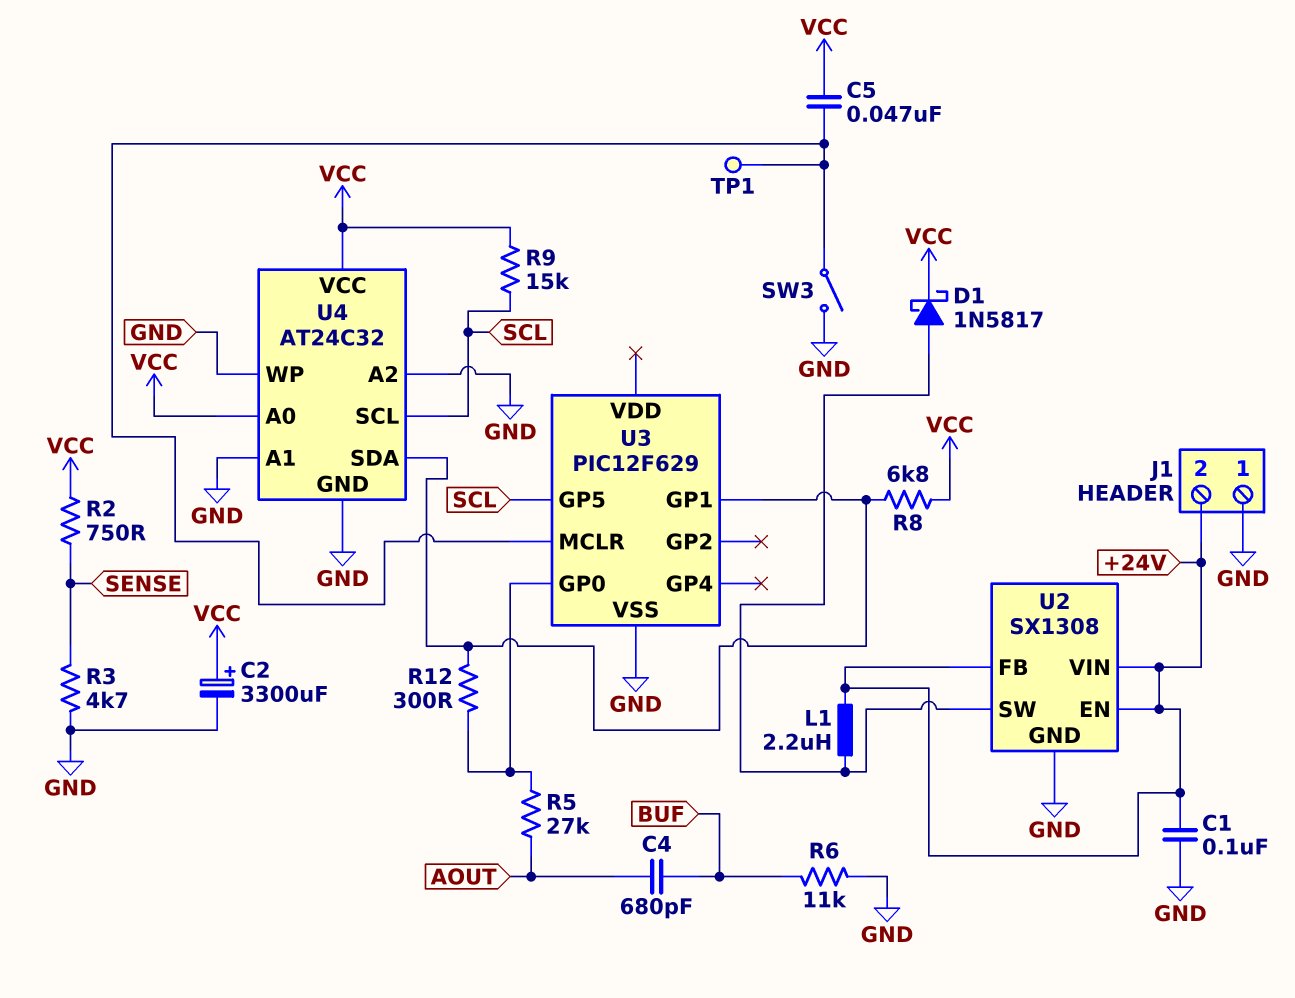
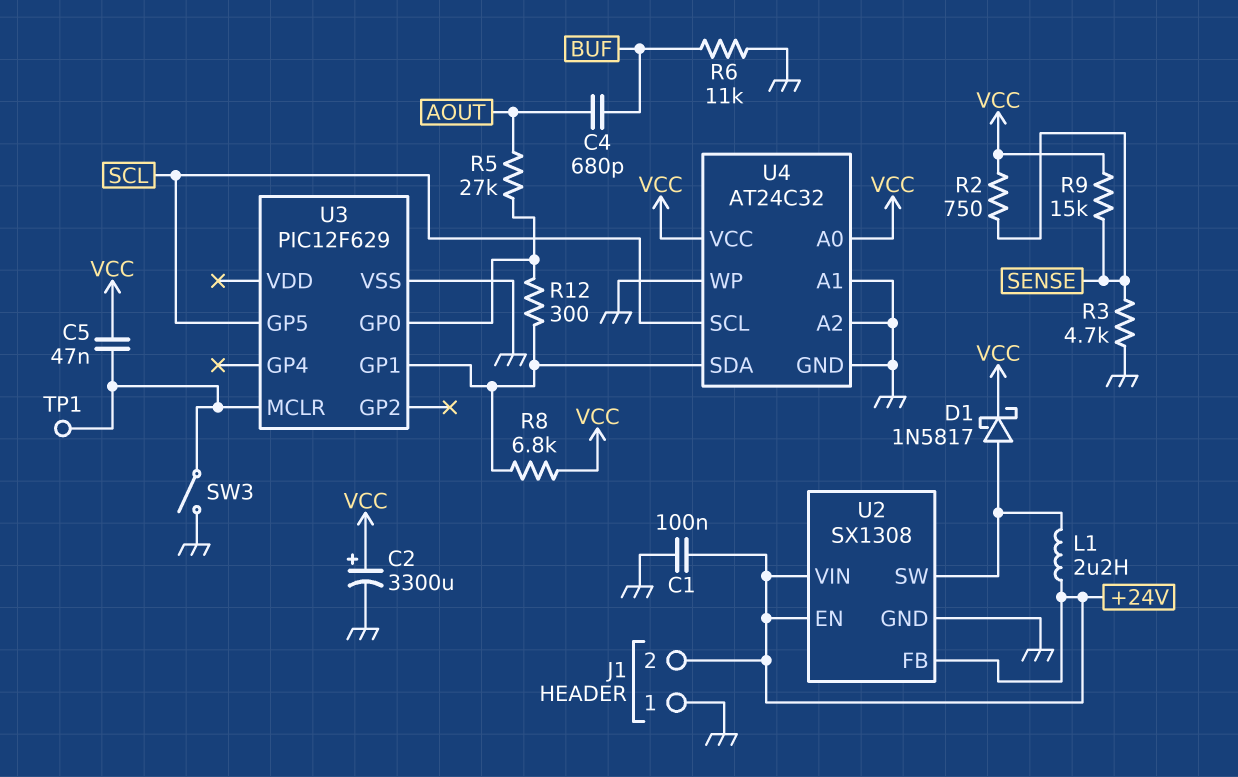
R9: 15k (SCL, VCC) -> 15k (SENSE, VCC)

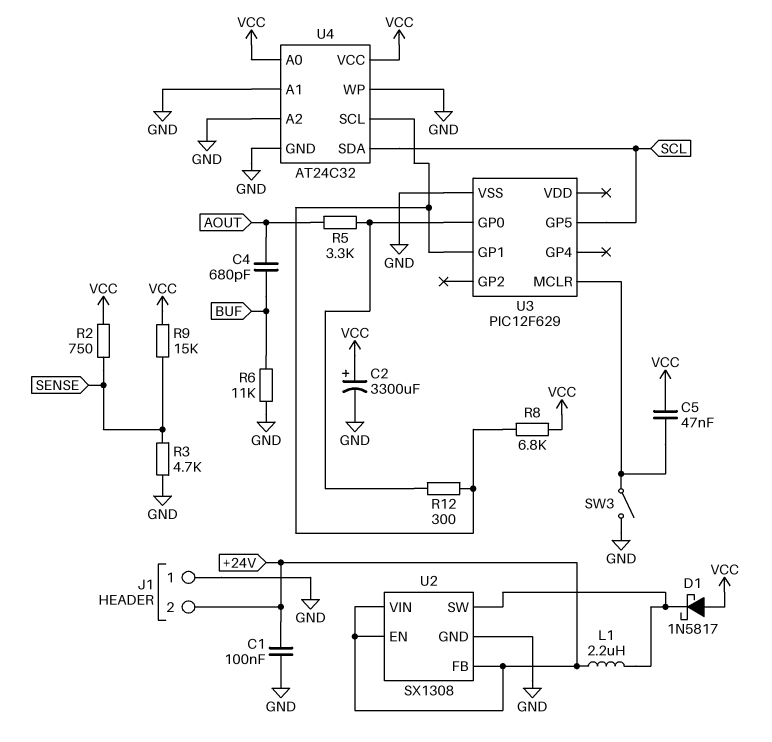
D1: schottky 1N5817 (A U2/SW, K VCC) -> schottky 1N5817 (A VCC, K U2/SW)
R5: 27k (AOUT, U3/GP0) -> 3.3k (AOUT, U3/GP0)
TP1: test point (U3/MCLR) -> none
U4 pin SCL: SCL -> U3/GP1
U4 pin SDA: U3/GP1 -> SCL

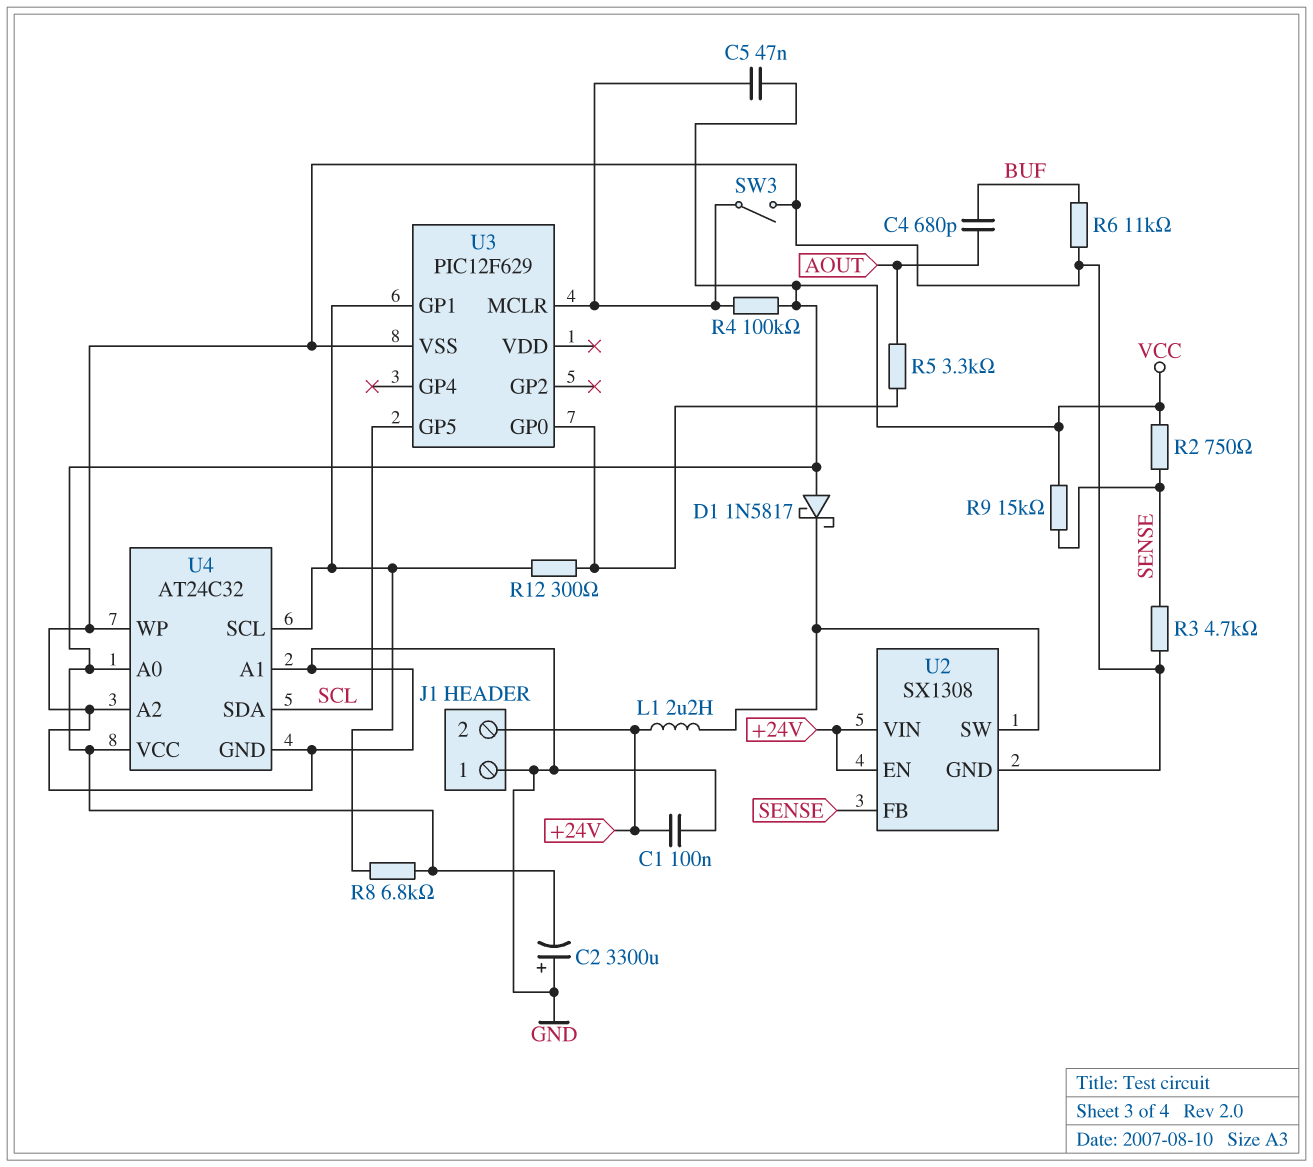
C2: 3300uF (plus VCC, minus GND) -> 3300uF (plus GND, minus VCC)
R4: none -> 100k (U3/MCLR, VCC)
U2 pin FB: +24V -> SENSE

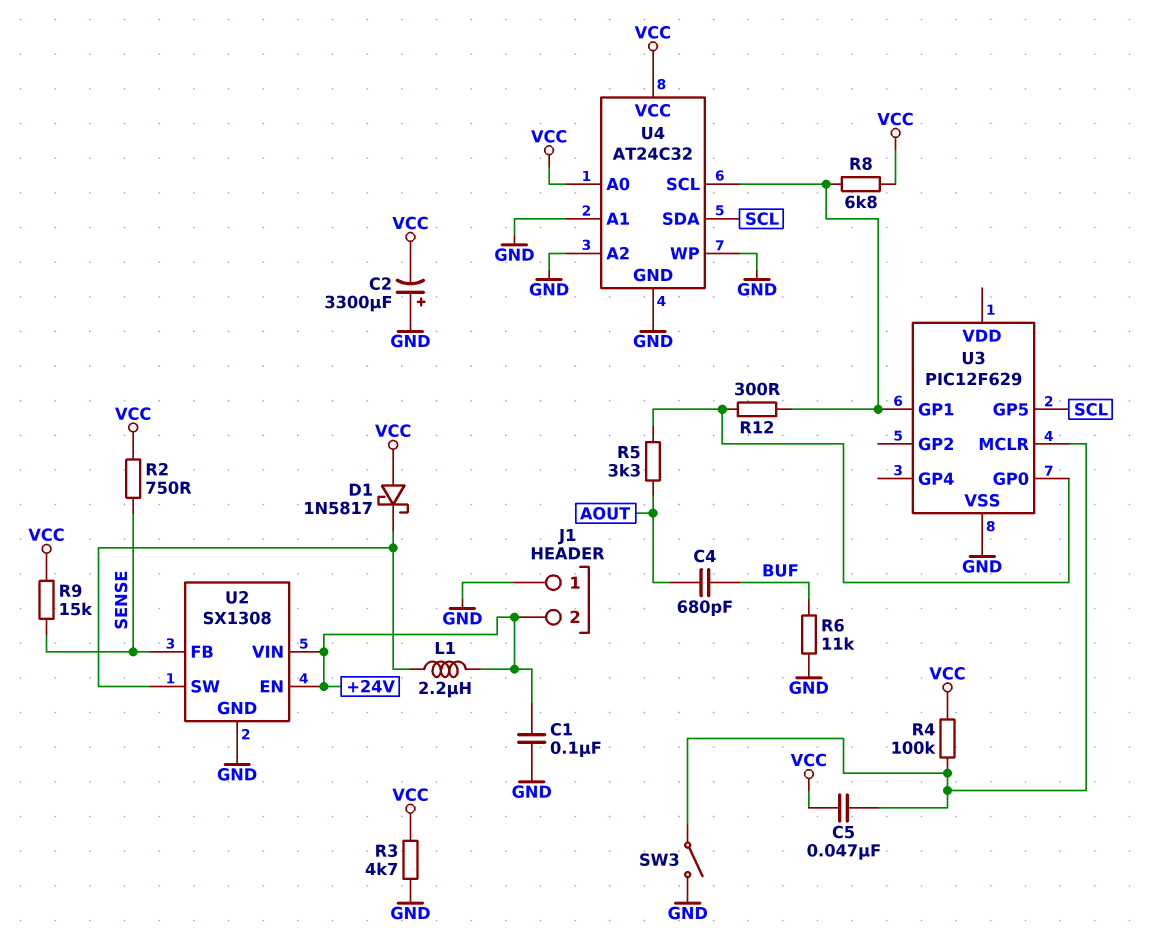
R3: 4.7k (GND, SENSE) -> 4.7k (GND, VCC)

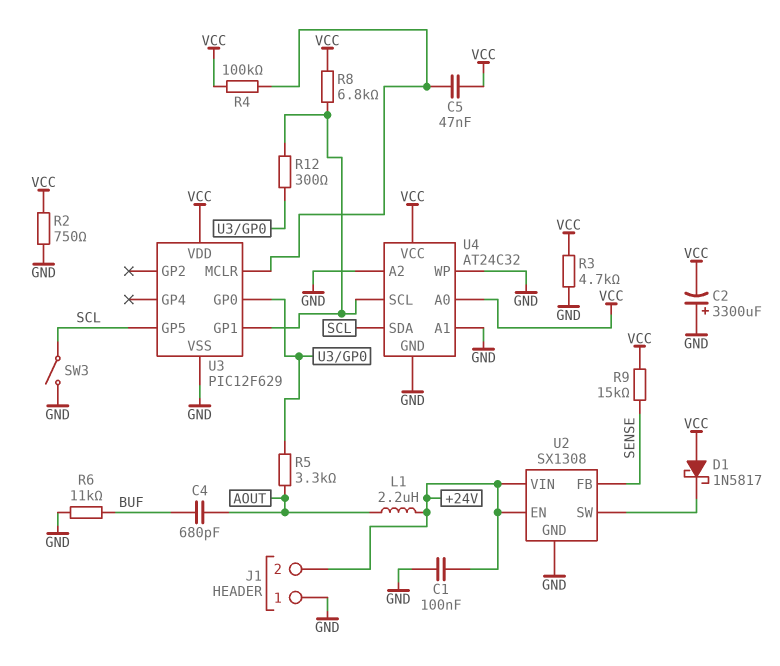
L1: 2.2uH (+24V, U2/SW) -> 2.2uH (+24V, AOUT)
R2: 750 (SENSE, VCC) -> 750 (GND, VCC)
SW3: switch (GND, U3/MCLR) -> switch (GND, SCL)
U3 pin VDD: none -> VCC

